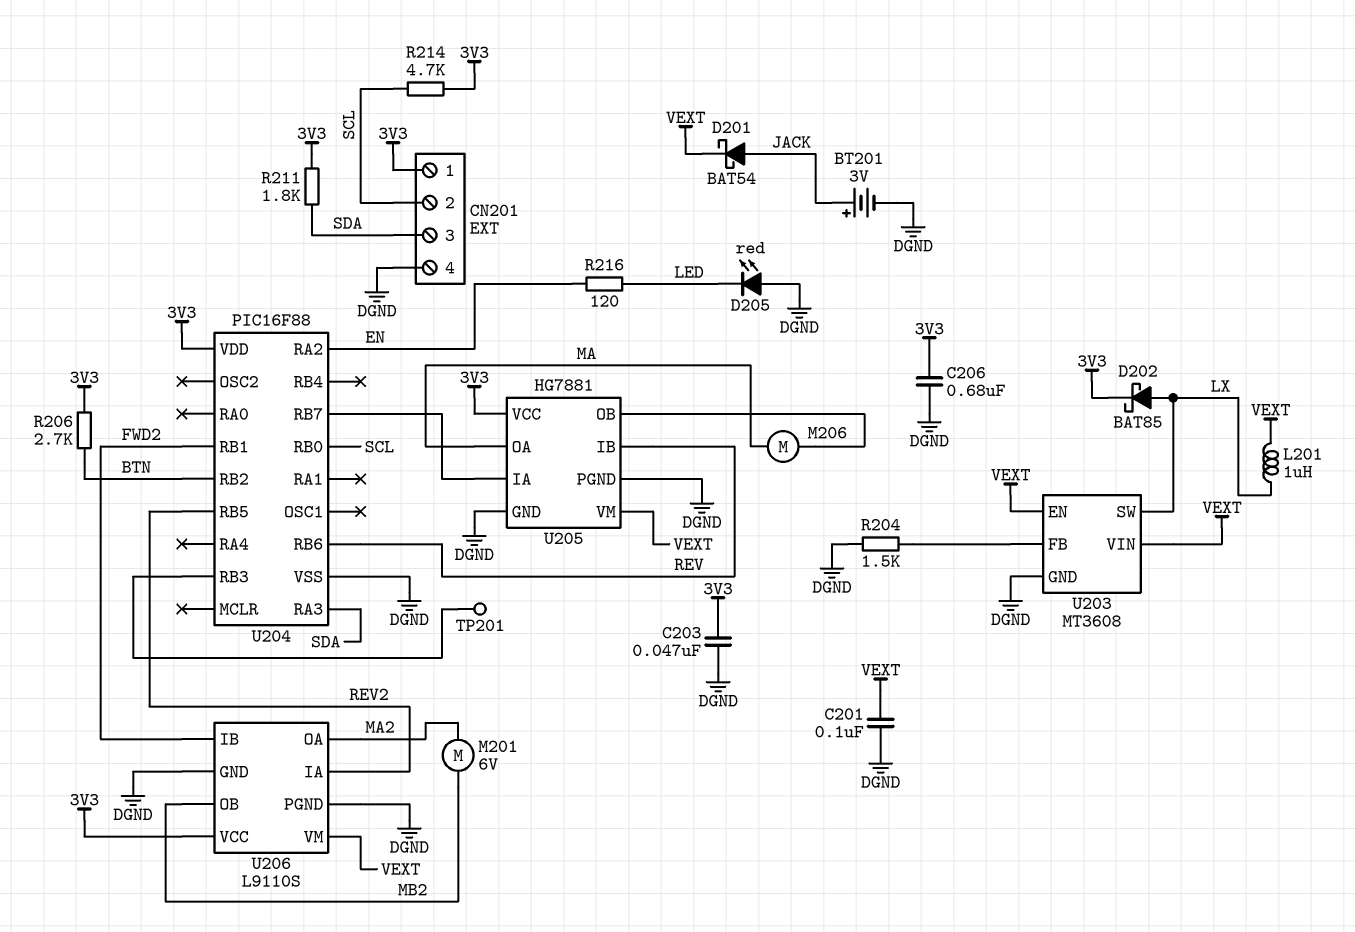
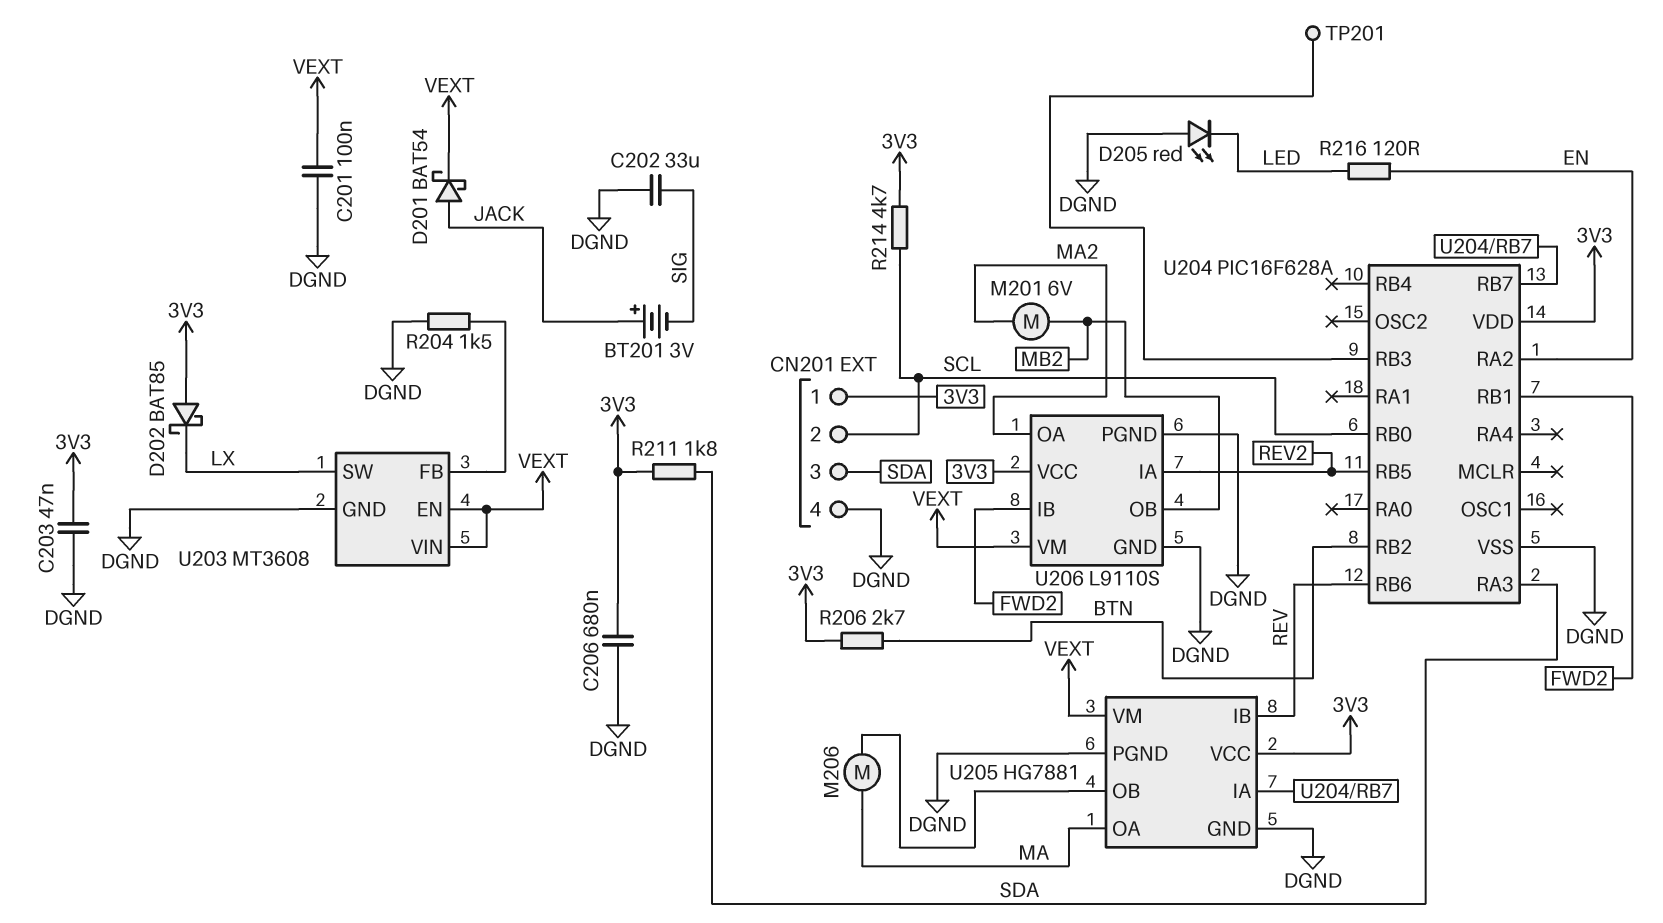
BT201: 3V (plus JACK, minus DGND) -> 3V (plus JACK, minus SIG)
C202: none -> 33uF (DGND, SIG)
D202: schottky BAT85 (A LX, K 3V3) -> schottky BAT85 (A 3V3, K LX)
L201: 1uH (LX, VEXT) -> none
U204: PIC16F88 -> PIC16F628A

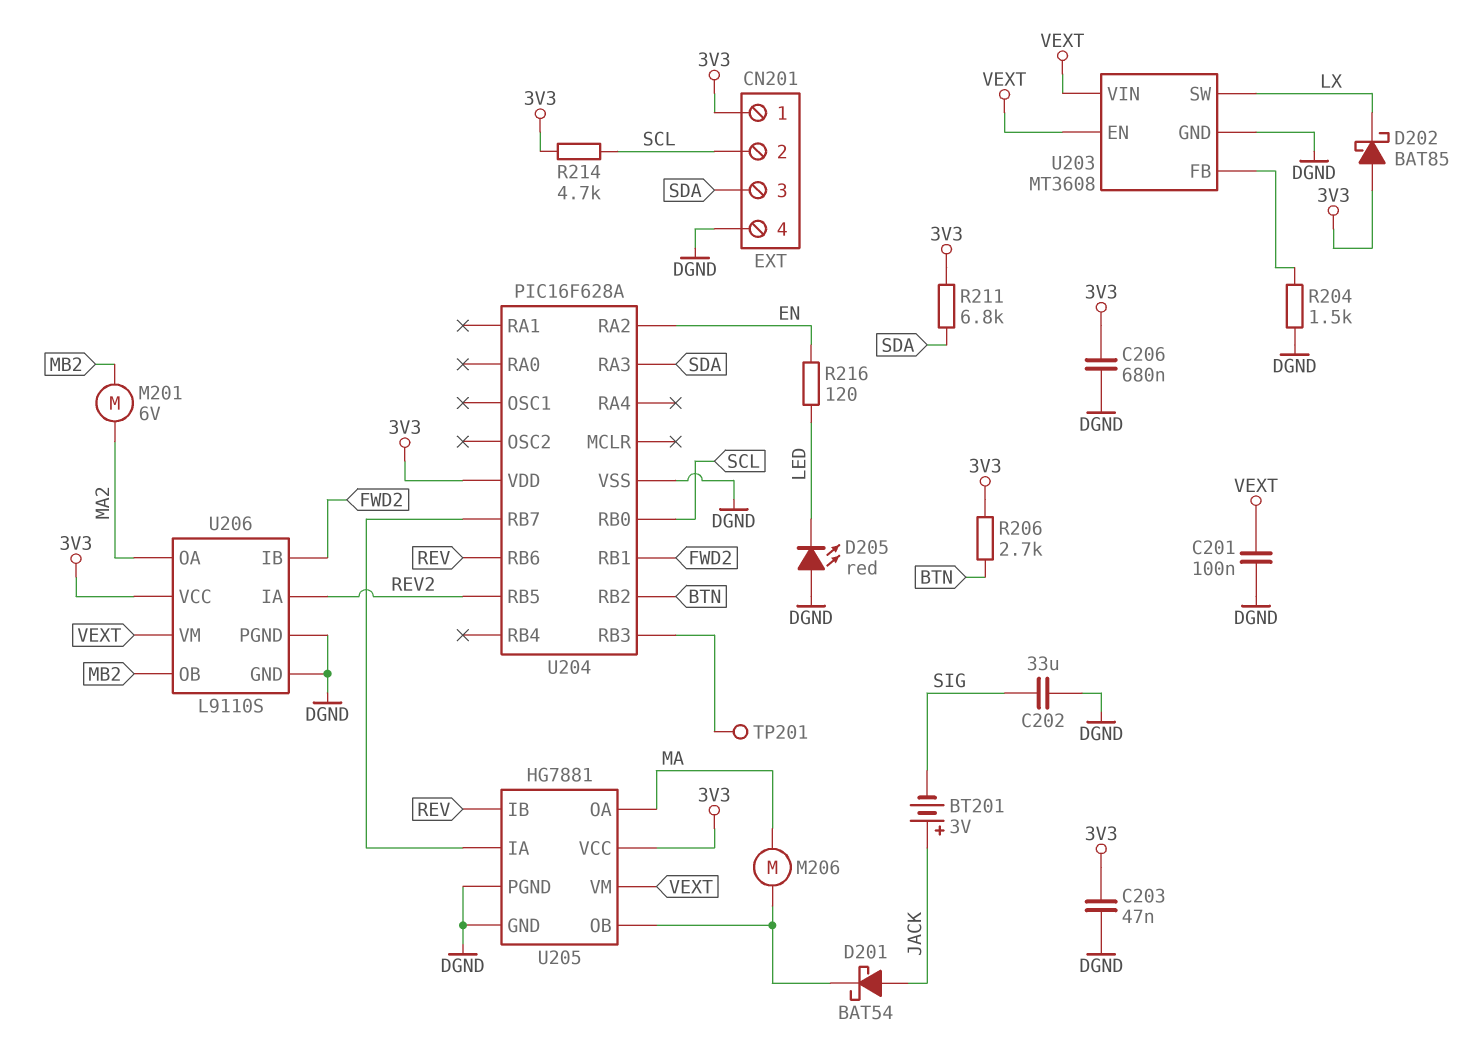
D201: schottky BAT54 (A JACK, K VEXT) -> schottky BAT54 (A JACK, K U205/OB)
R211: 1.8k (3V3, SDA) -> 6.8k (3V3, SDA)

